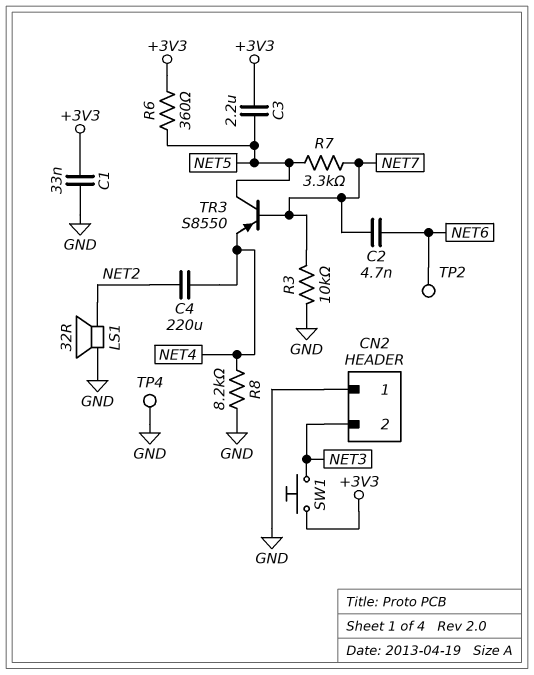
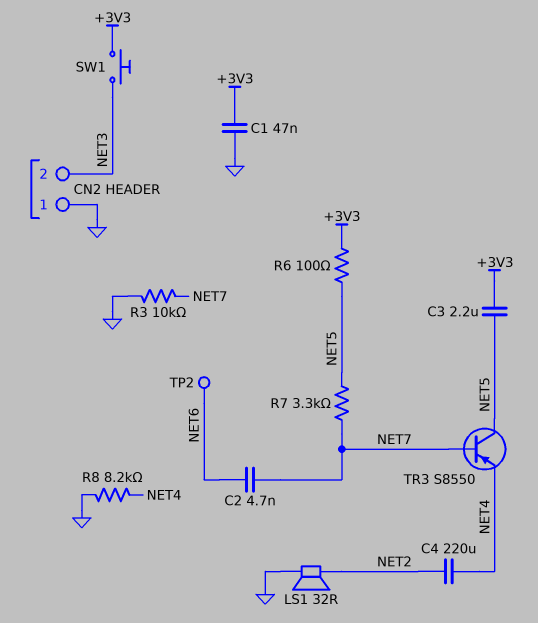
C1: 33nF (+3V3, GND) -> 47nF (+3V3, GND)
R6: 360 (+3V3, NET5) -> 100 (+3V3, NET5)
TP4: test point (GND) -> none

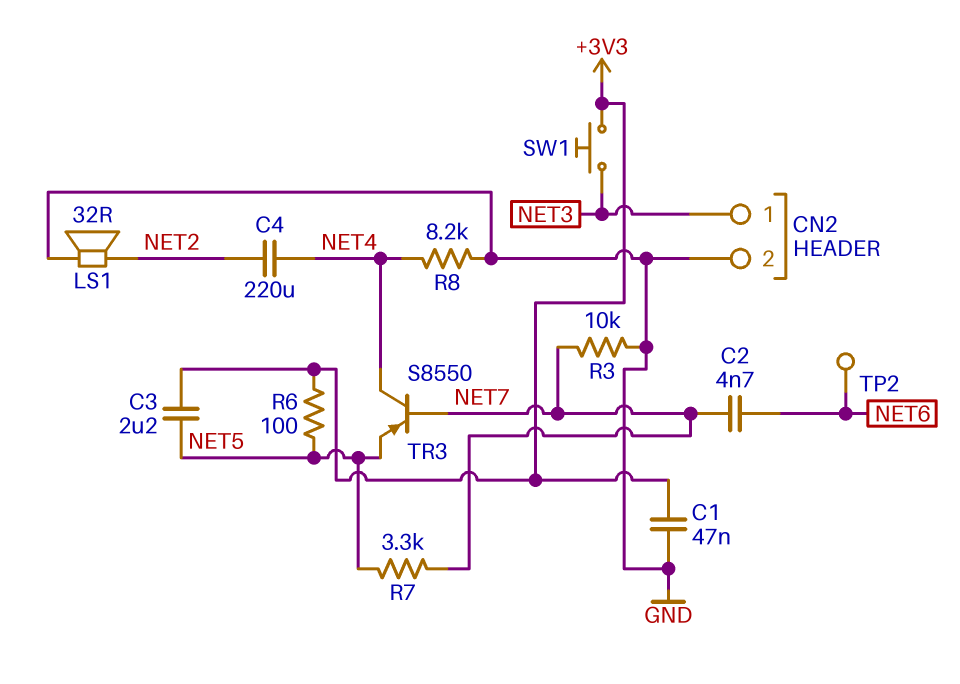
CN2 pin 1: GND -> NET3
CN2 pin 2: NET3 -> GND
TR3: PNP S8550 (B NET7, C NET5, E NET4) -> PNP S8550 (B NET7, C NET4, E NET5)

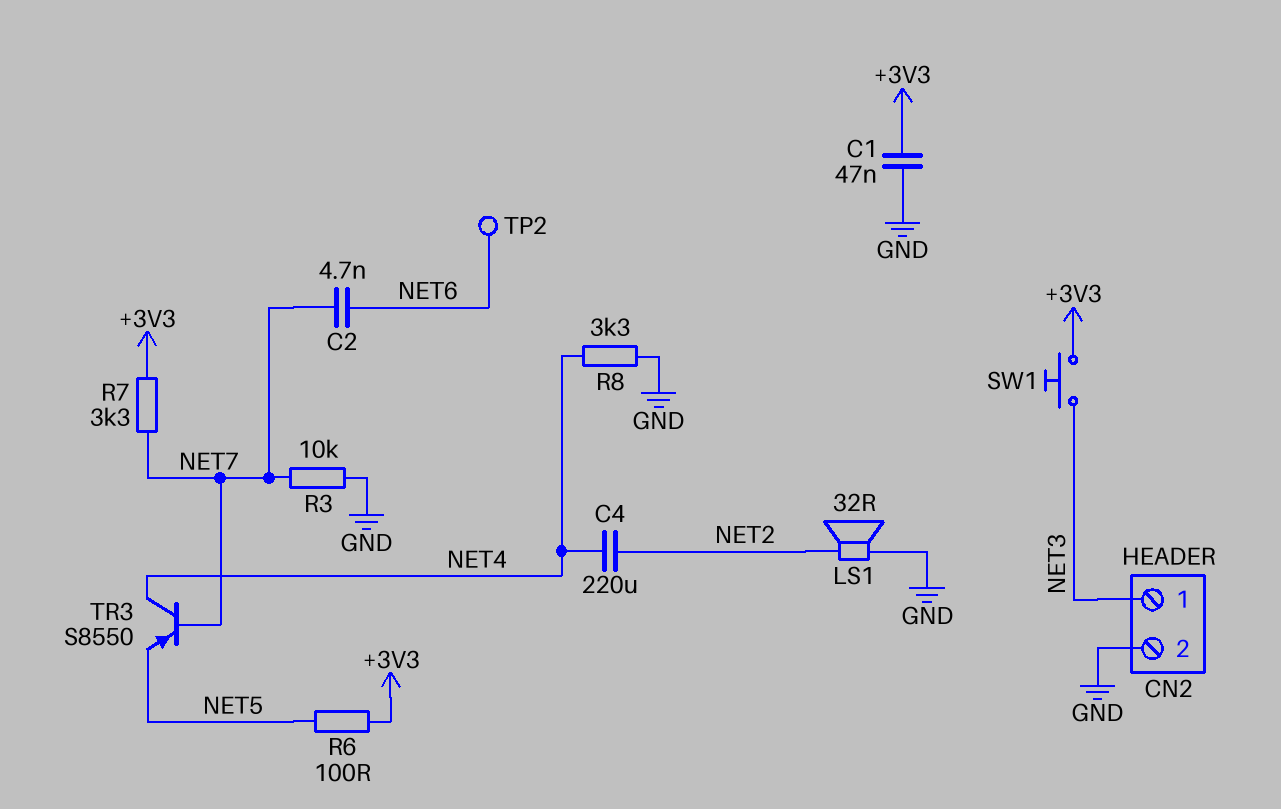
C3: 2.2uF (+3V3, NET5) -> none
R7: 3.3k (NET5, NET7) -> 3.3k (+3V3, NET7)
R8: 8.2k (GND, NET4) -> 3.3k (GND, NET4)

